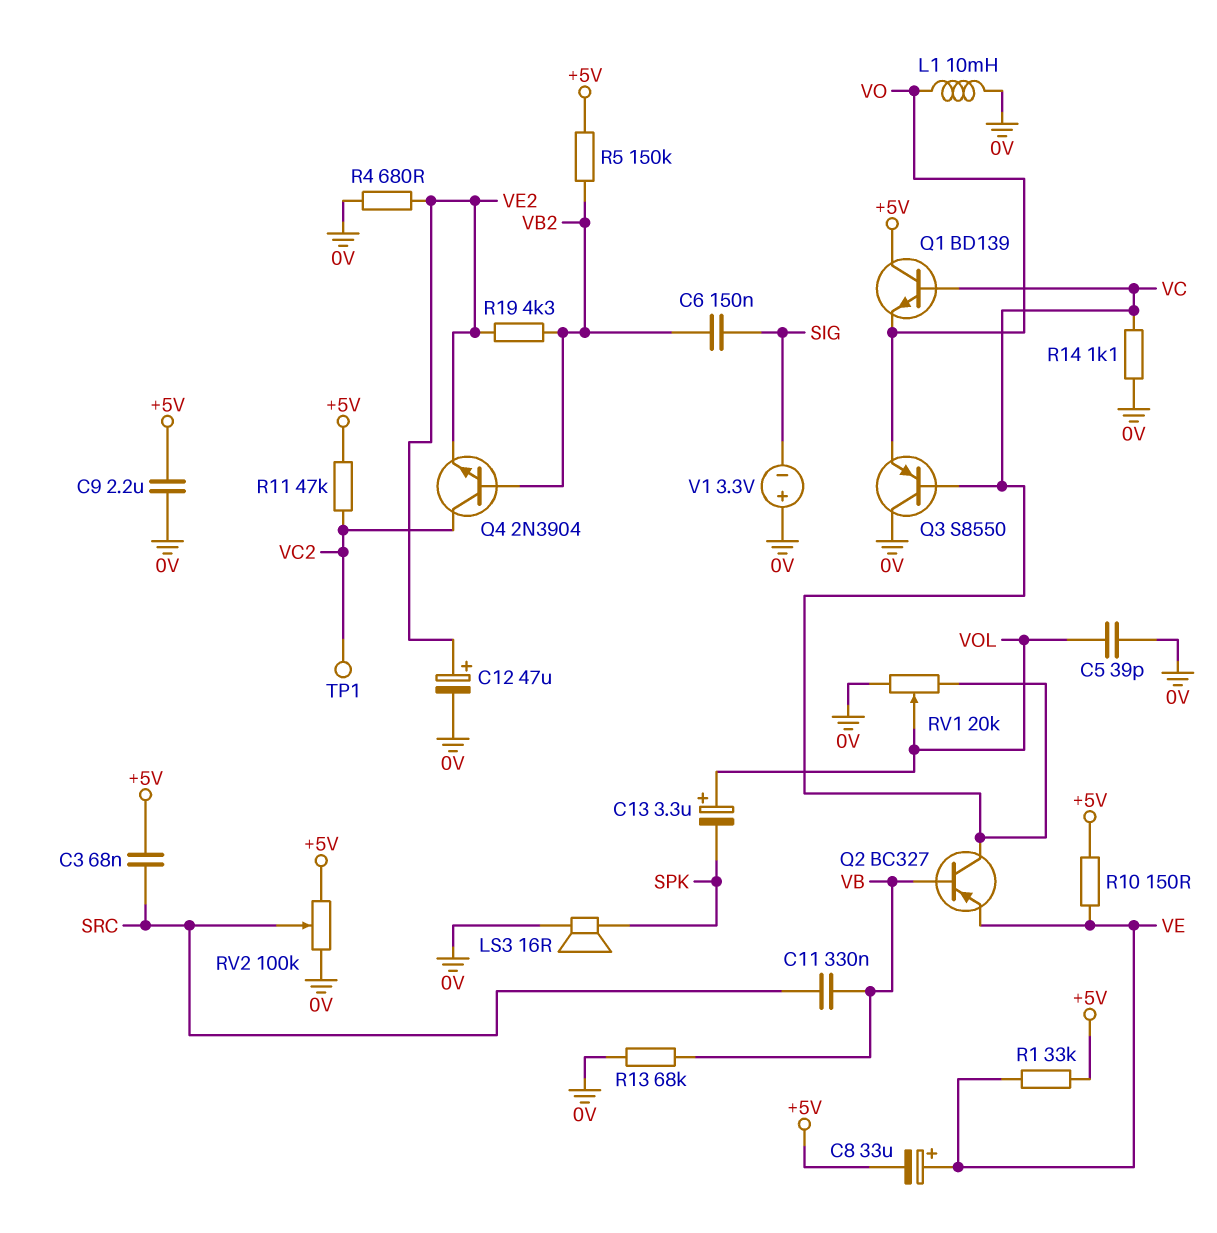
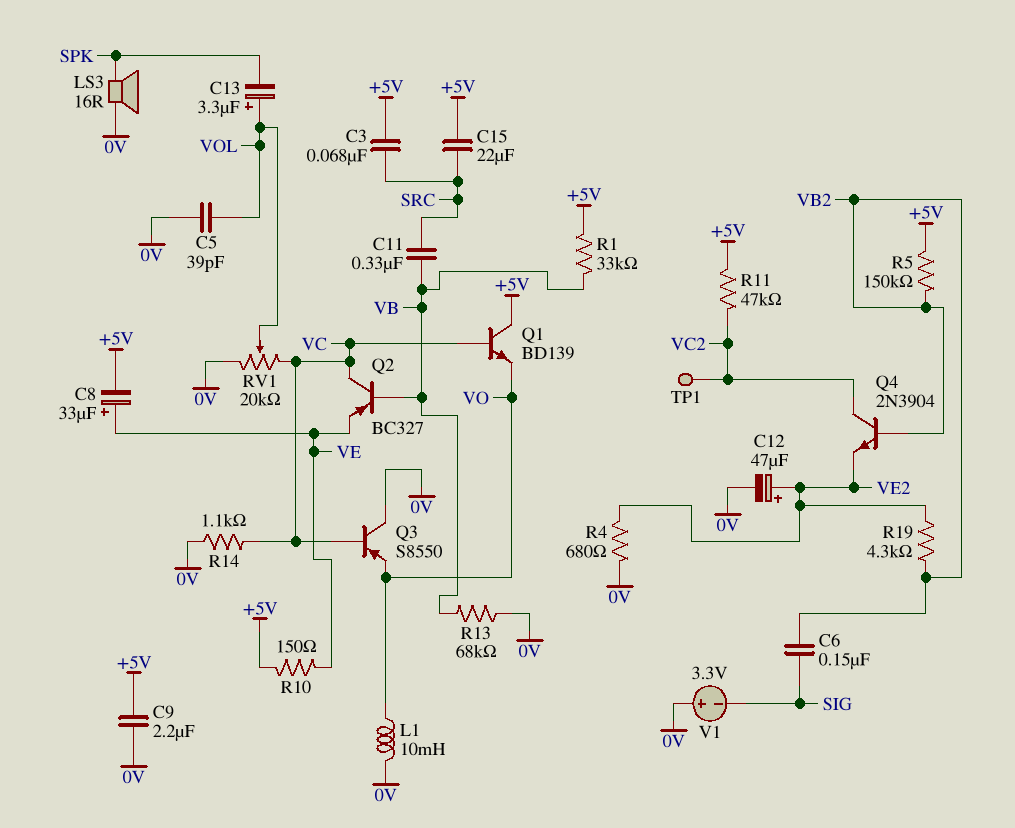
C15: none -> 22uF (+5V, SRC)
R1: 33k (+5V, VE) -> 33k (+5V, VB)
RV2: 100k (+5V, 0V, wiper SRC) -> none

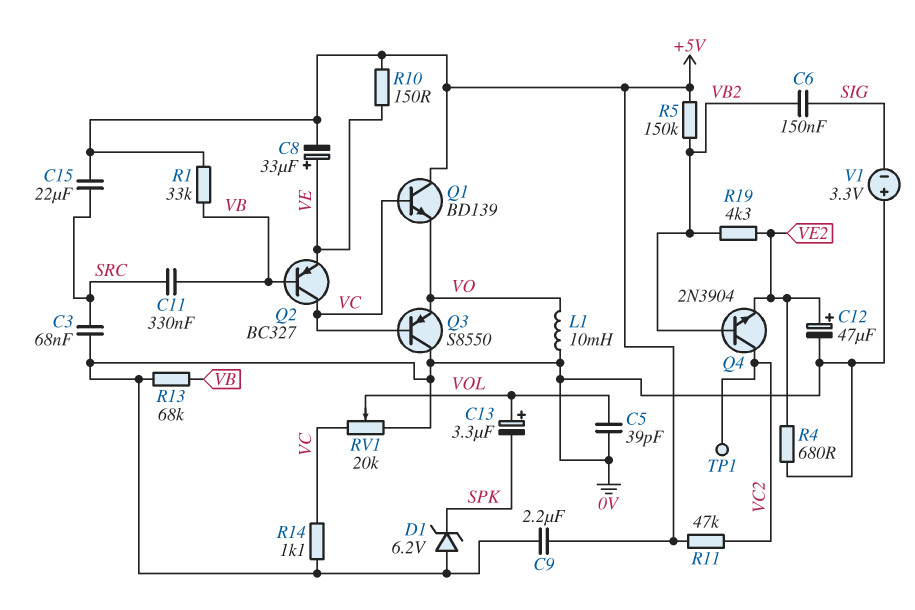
C3: 68nF (+5V, SRC) -> 68nF (0V, SRC)
D1: none -> zener 6.2V (A 0V, K SPK)
LS3: speaker 16R (0V, SPK) -> none

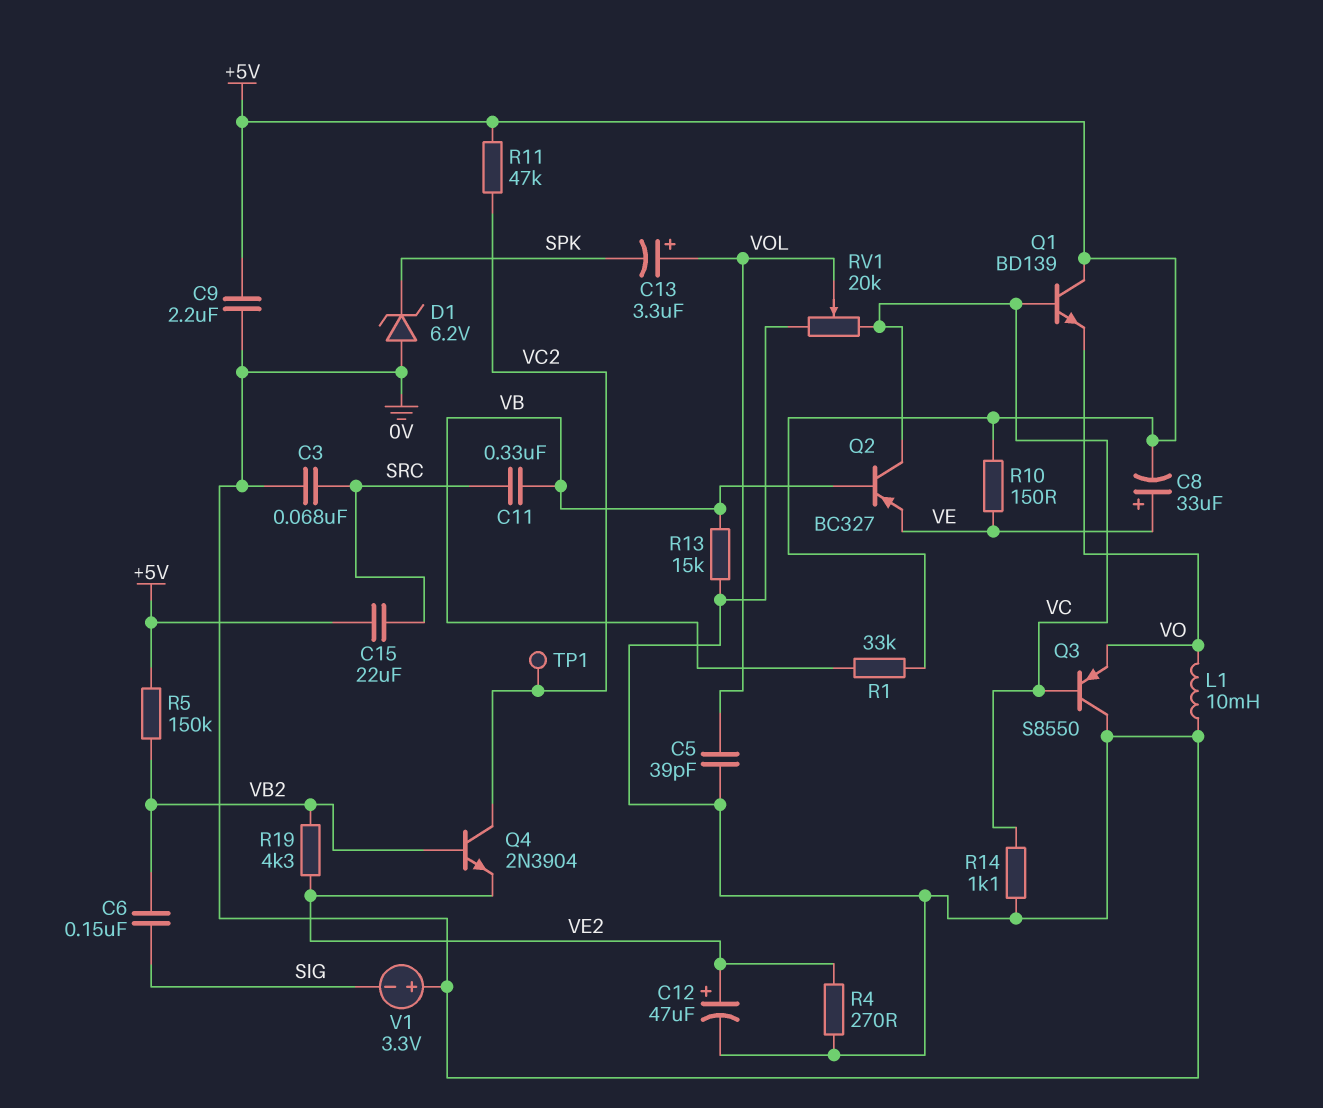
R4: 680 (0V, VE2) -> 270 (0V, VE2)
R13: 68k (0V, VB) -> 15k (0V, VB)

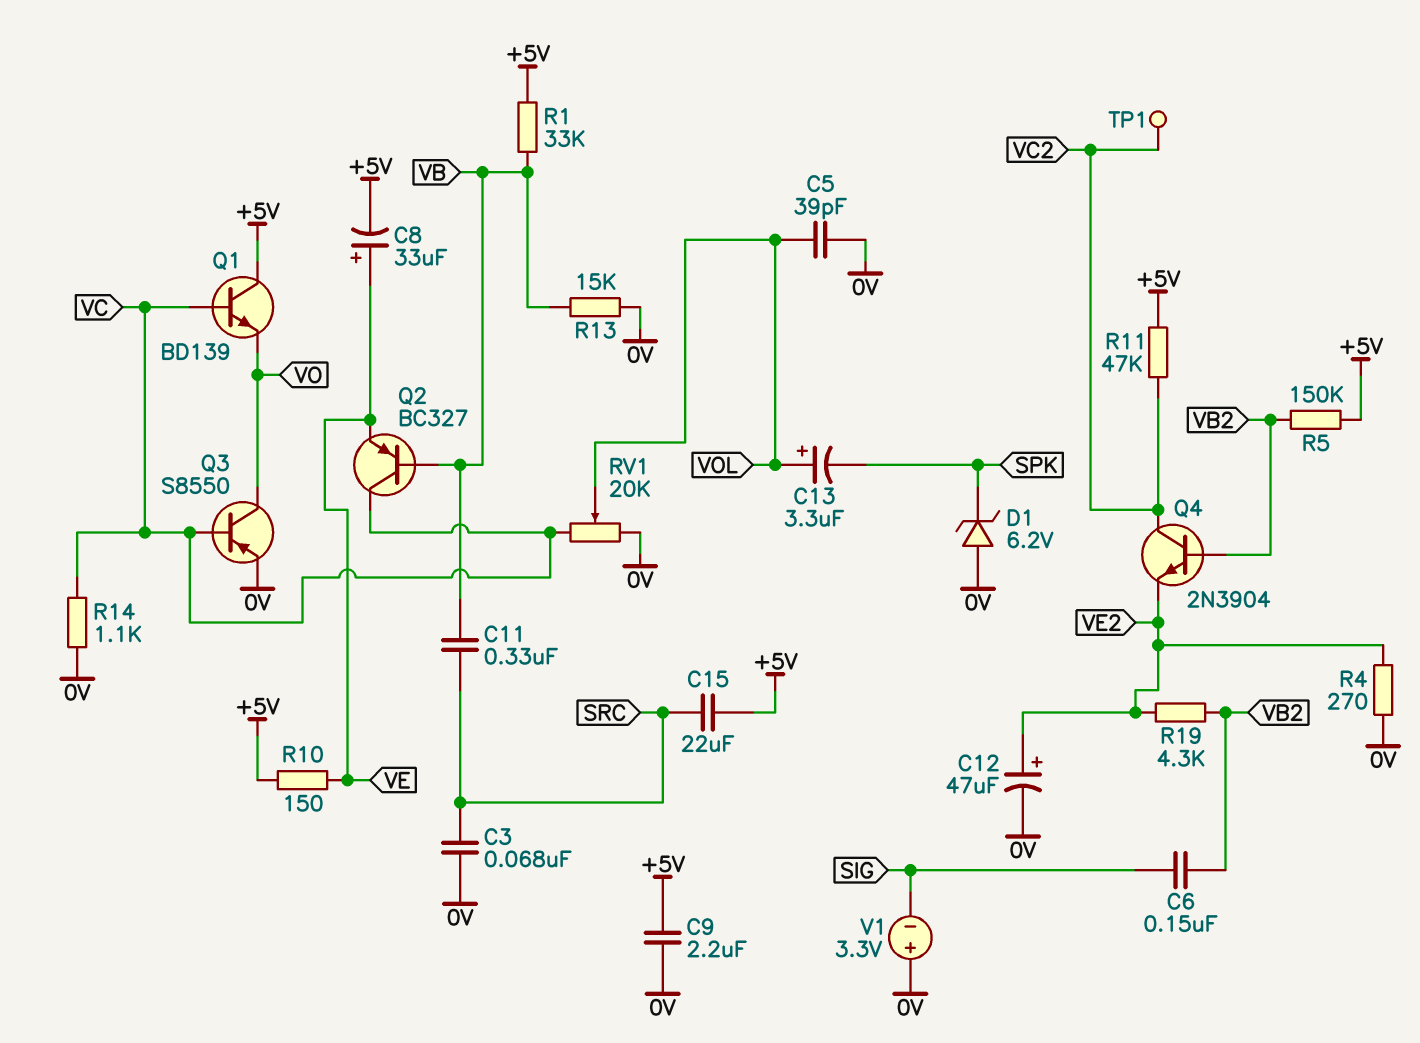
L1: 10mH (0V, VO) -> none
Q3: PNP S8550 (B VC, C 0V, E VO) -> PNP S8550 (B VC, C VO, E 0V)

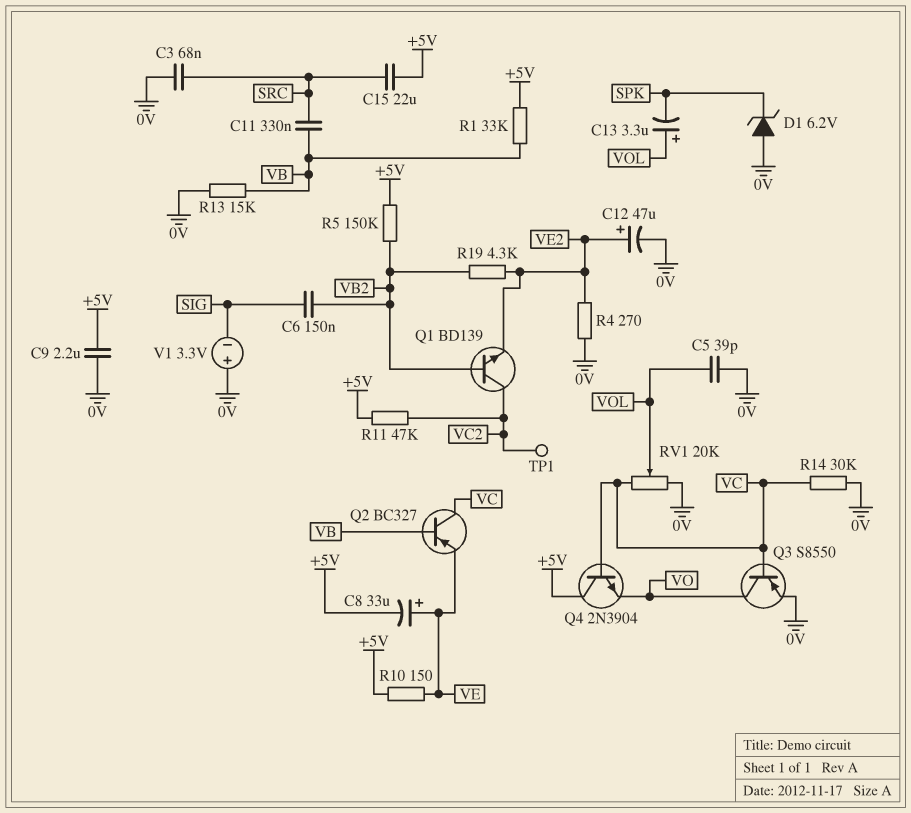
Q1: NPN BD139 (B VC, C +5V, E VO) -> NPN BD139 (B VB2, C VC2, E VE2)
Q4: NPN 2N3904 (B VB2, C VC2, E VE2) -> NPN 2N3904 (B VC, C +5V, E VO)
R14: 1.1k (0V, VC) -> 30k (0V, VC)

